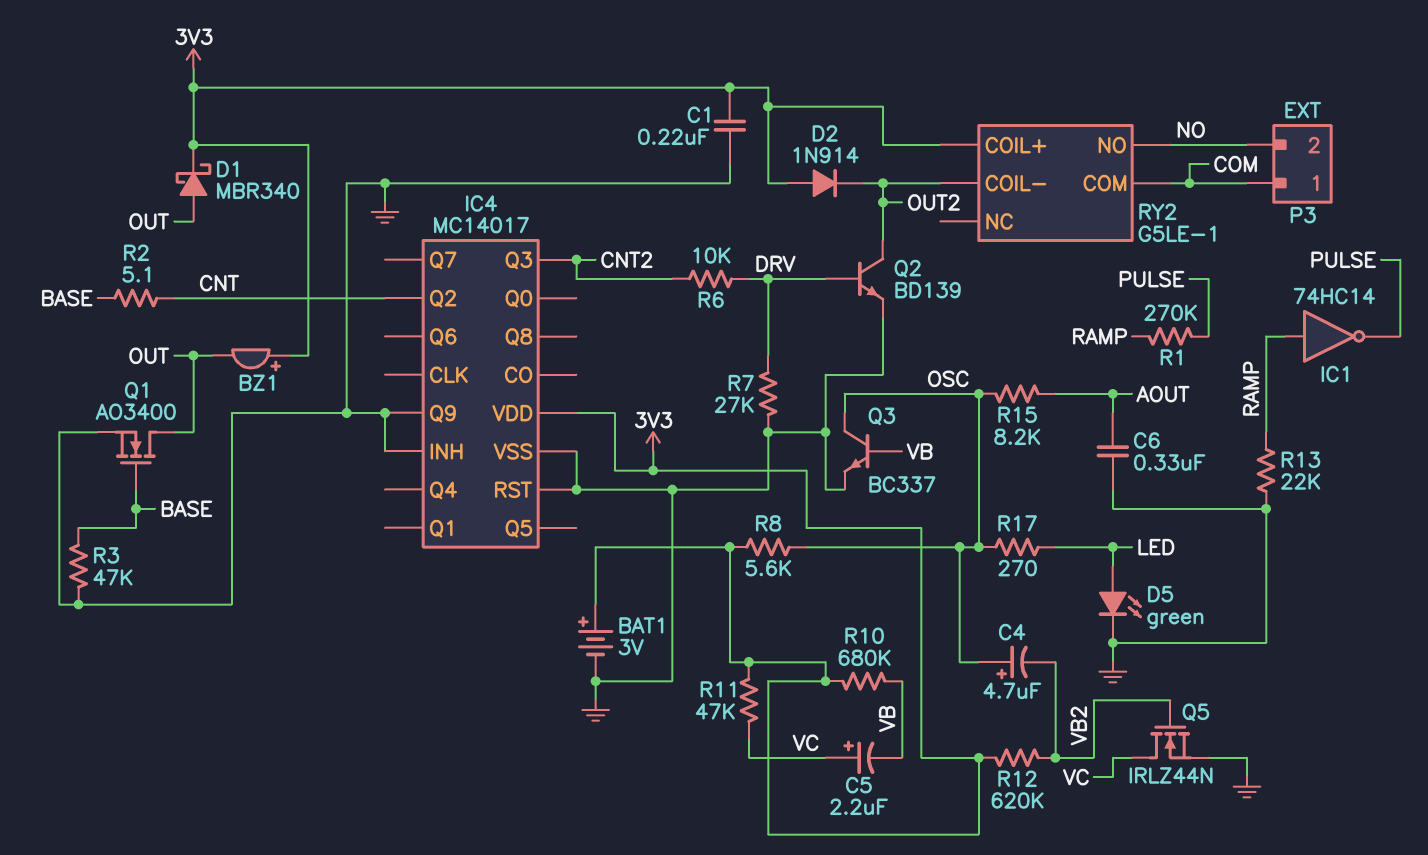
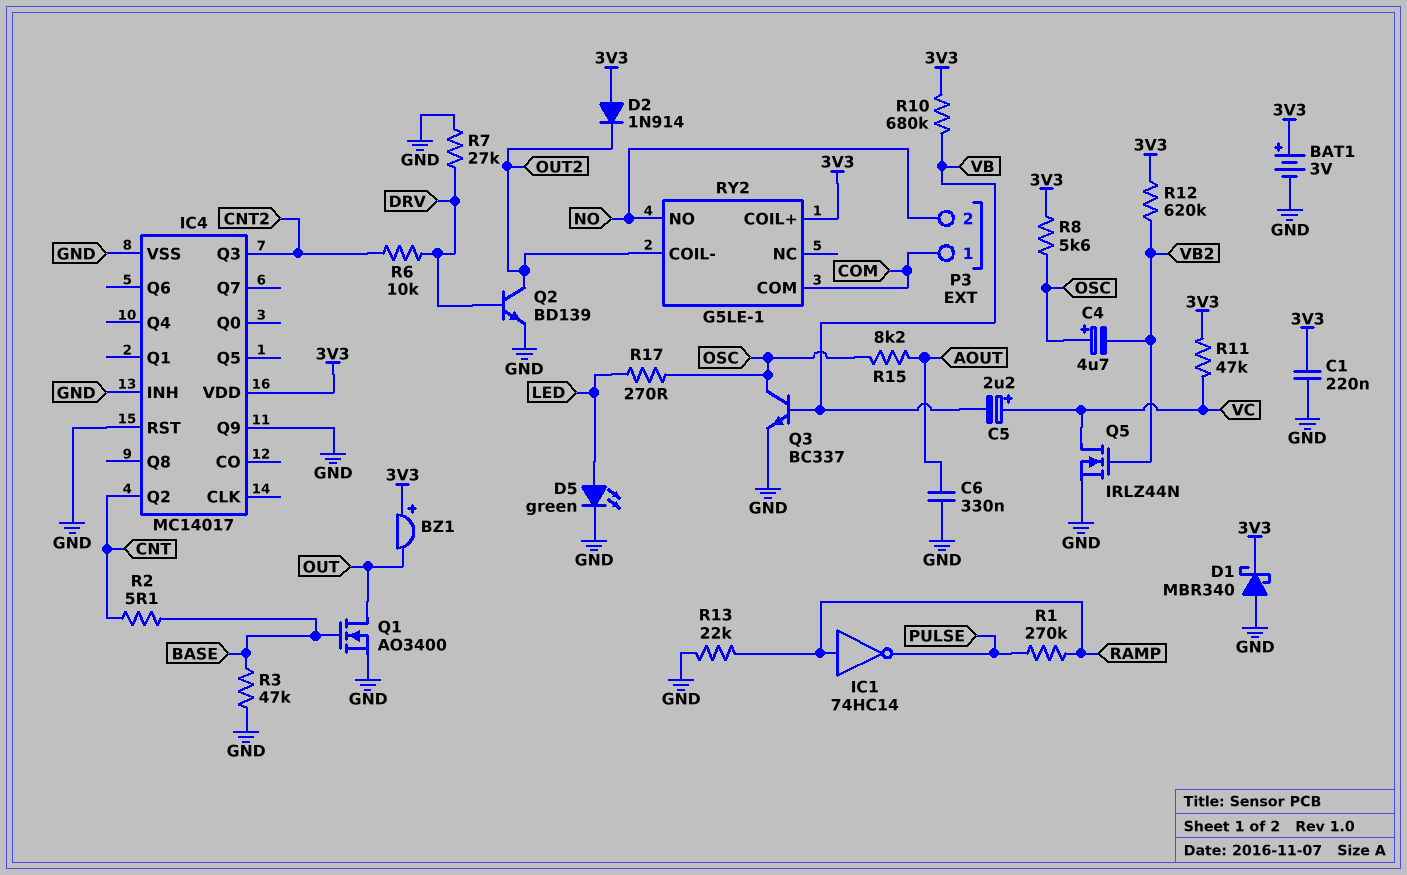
D1: schottky MBR340 (A OUT, K 3V3) -> schottky MBR340 (A GND, K 3V3)

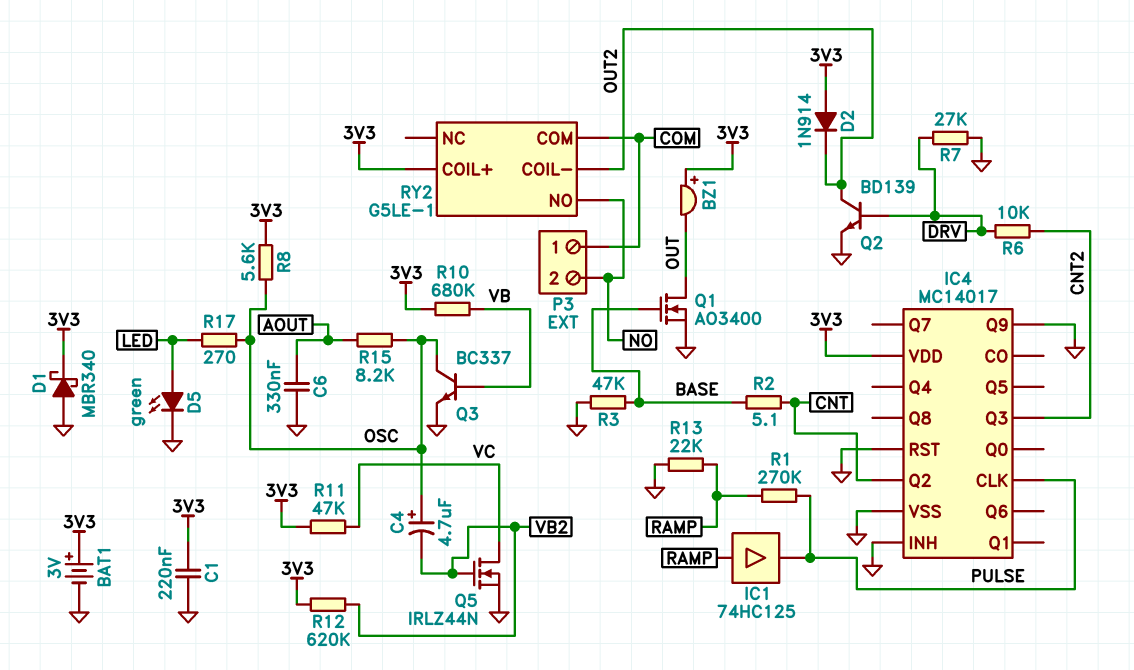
C5: 2.2uF (plus VC, minus VB) -> none
IC1: NOT 74HC14 (in RAMP, out PULSE) -> buffer 74HC125 (in RAMP, out PULSE)
IC4 pin CLK: none -> PULSE

